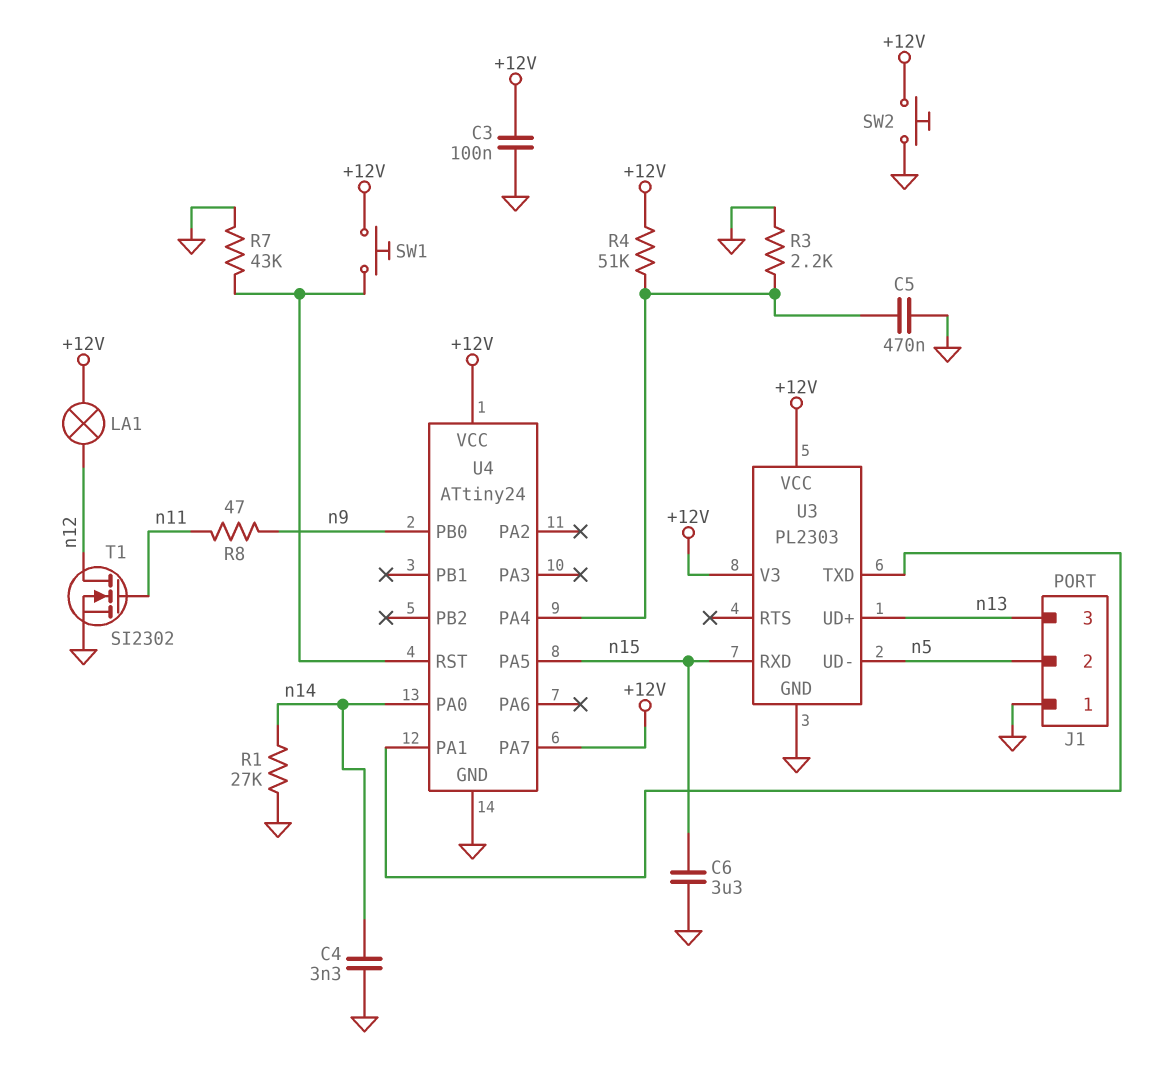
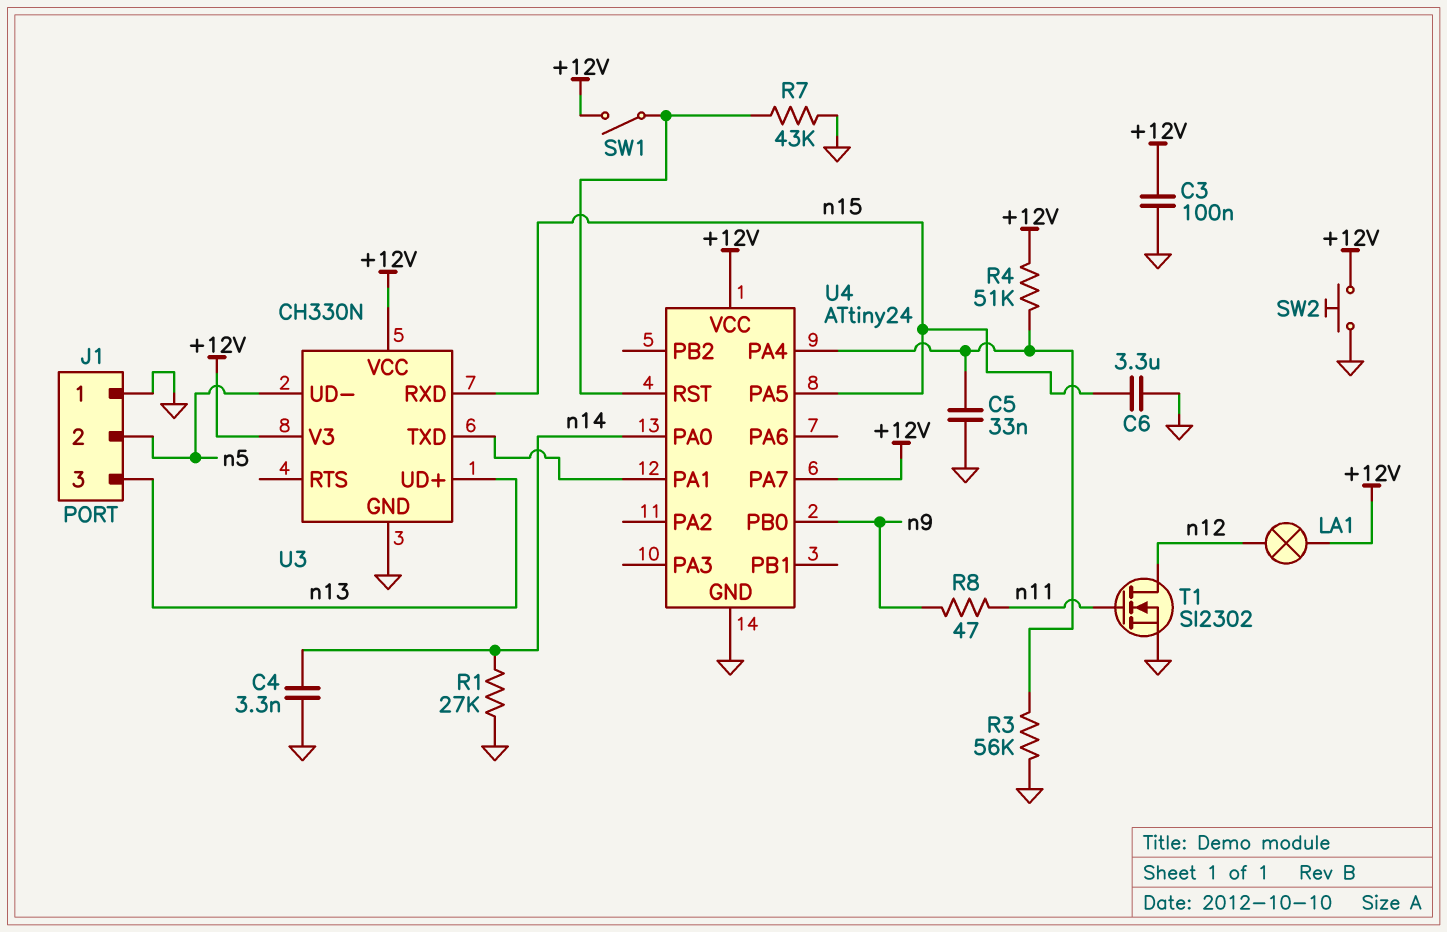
C5: 470nF (GND, U4/PA4) -> 33nF (GND, U4/PA4)
R3: 2.2k (GND, U4/PA4) -> 56k (GND, U4/PA4)
SW1: button (+12V, U4/RST) -> switch (+12V, U4/RST)
U3: PL2303 -> CH330N

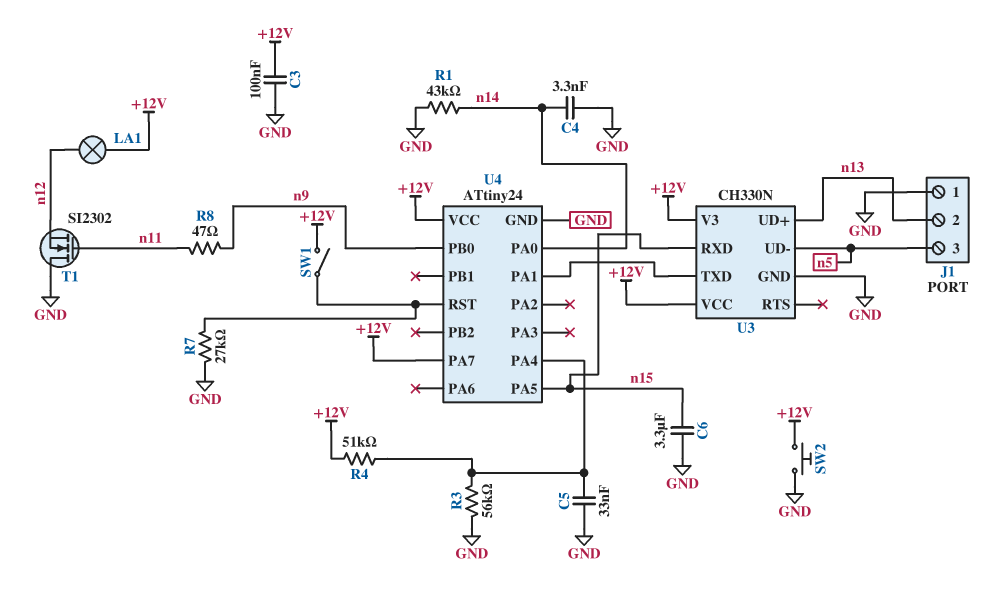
J1 pin 2: n5 -> n13
J1 pin 3: n13 -> n5
R1: 27k (GND, n14) -> 43k (GND, n14)
R7: 43k (GND, U4/RST) -> 27k (GND, U4/RST)
T1: NMOS SI2302 (G n11, D n12, S GND) -> NMOS SI2302 (G n11, D GND, S n12)

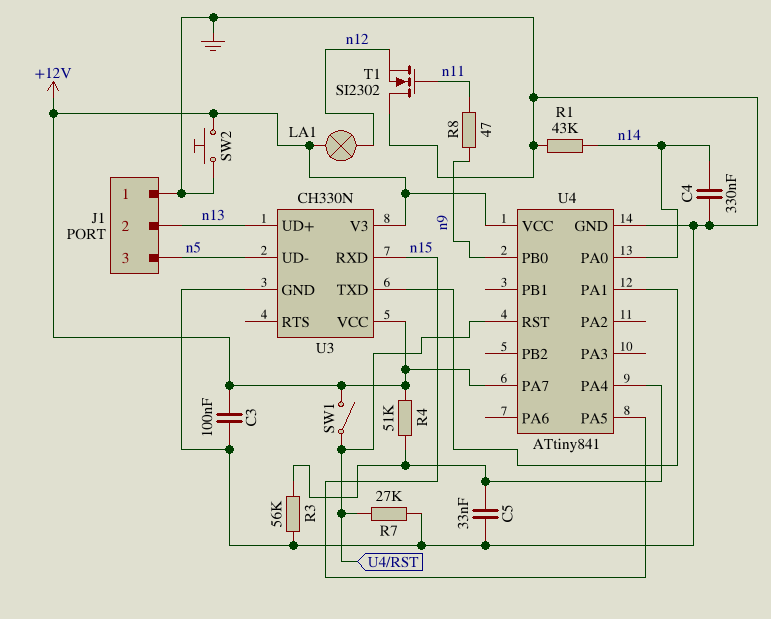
C4: 3.3nF (GND, n14) -> 330nF (GND, n14)
C6: 3.3uF (GND, n15) -> none
U4: ATtiny24 -> ATtiny841

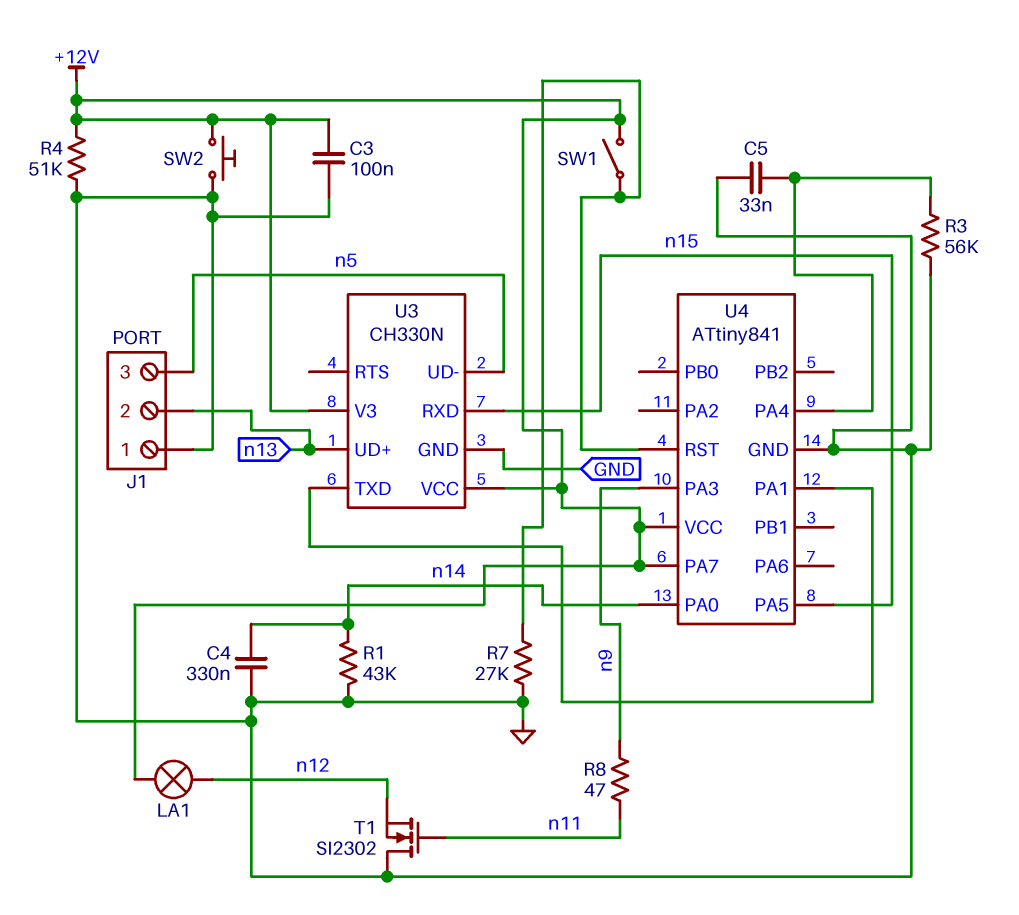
R4: 51k (+12V, U4/PA4) -> 51k (+12V, GND)
U4 pin PA3: none -> n9
U4 pin PB0: n9 -> none

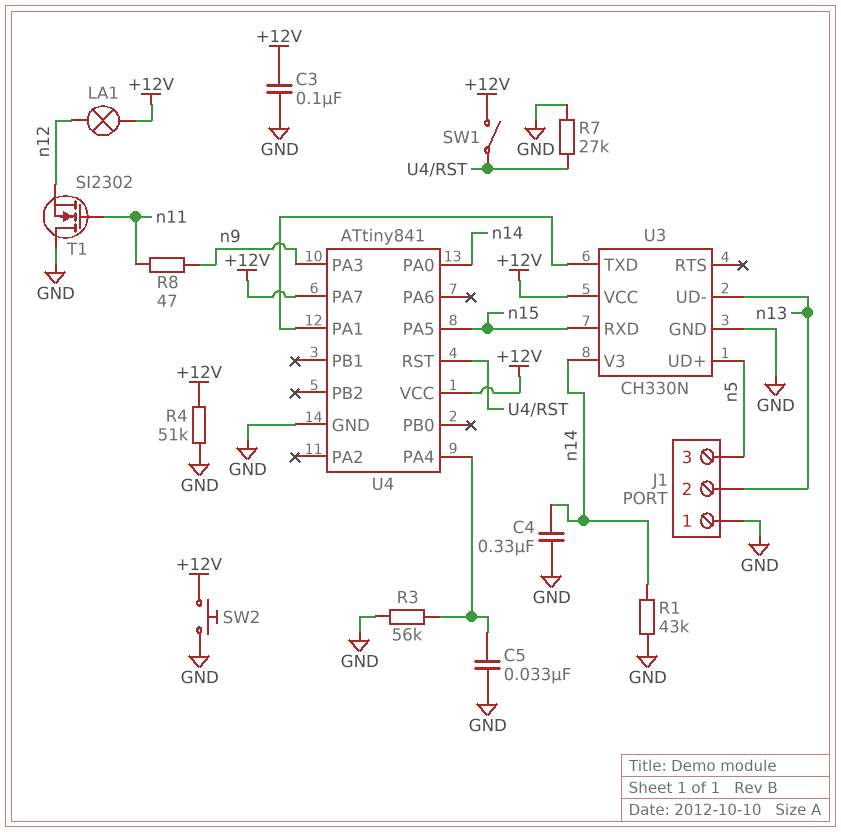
U3 pin UD+: n13 -> n5
U3 pin UD-: n5 -> n13
U3 pin V3: +12V -> n14

